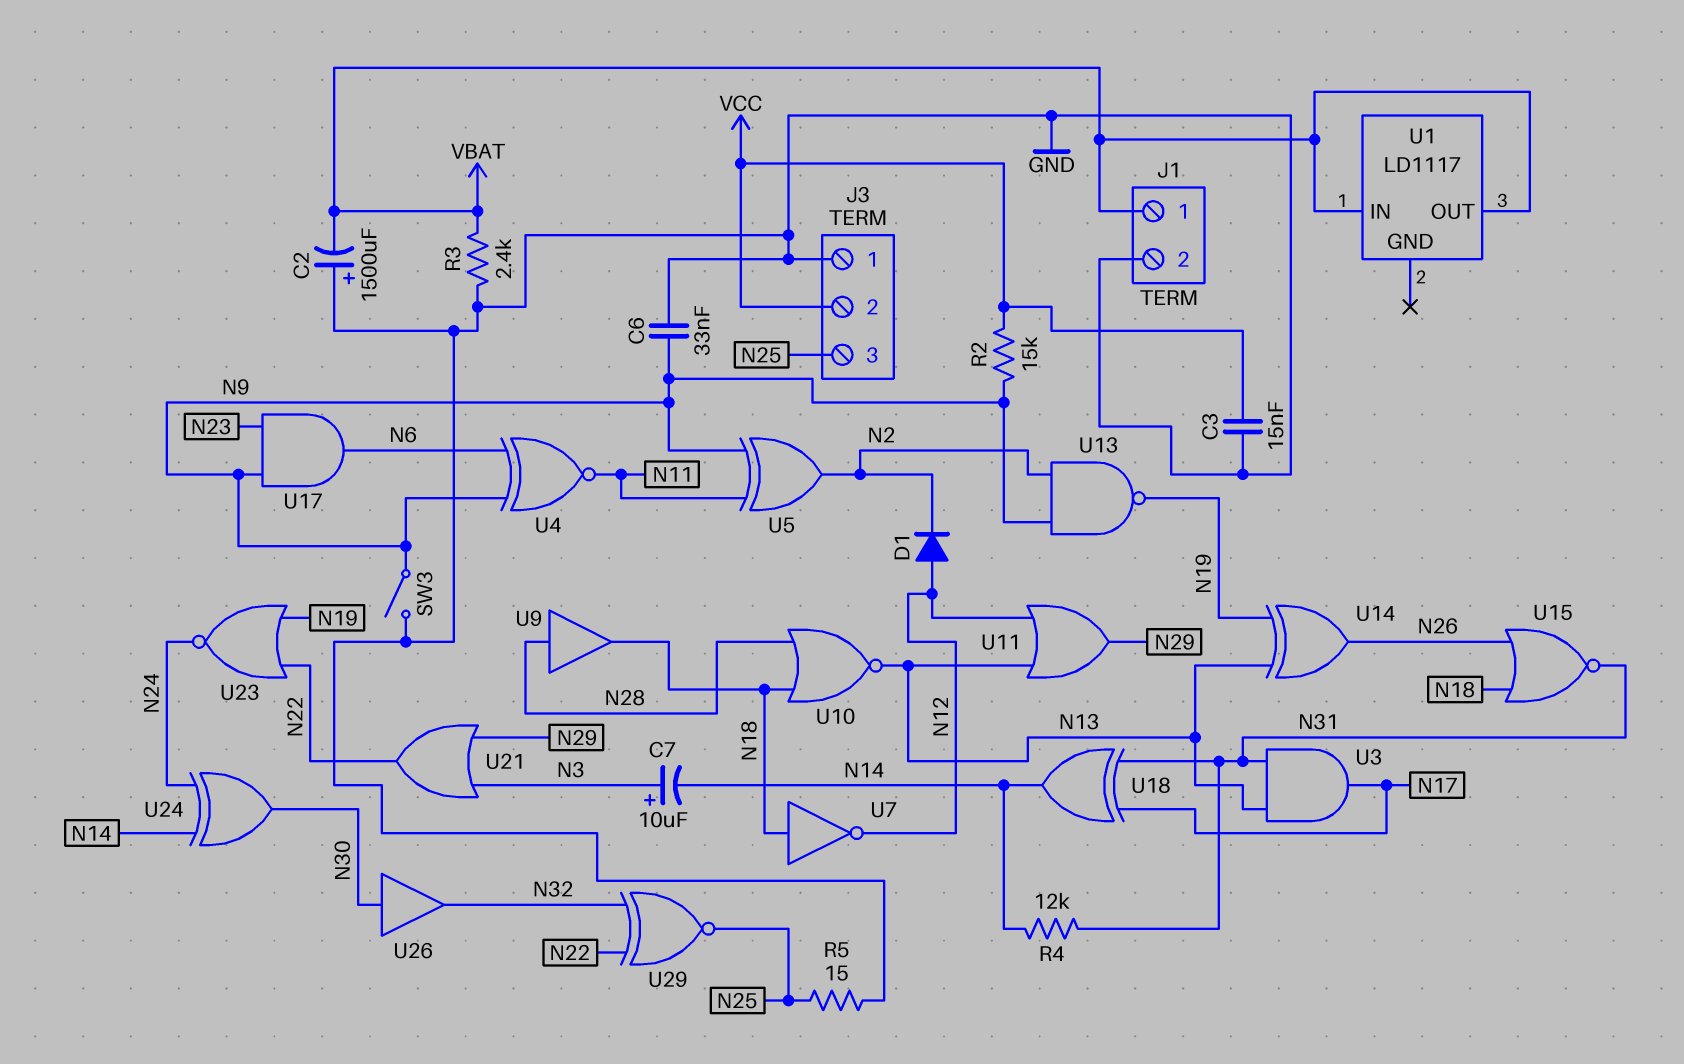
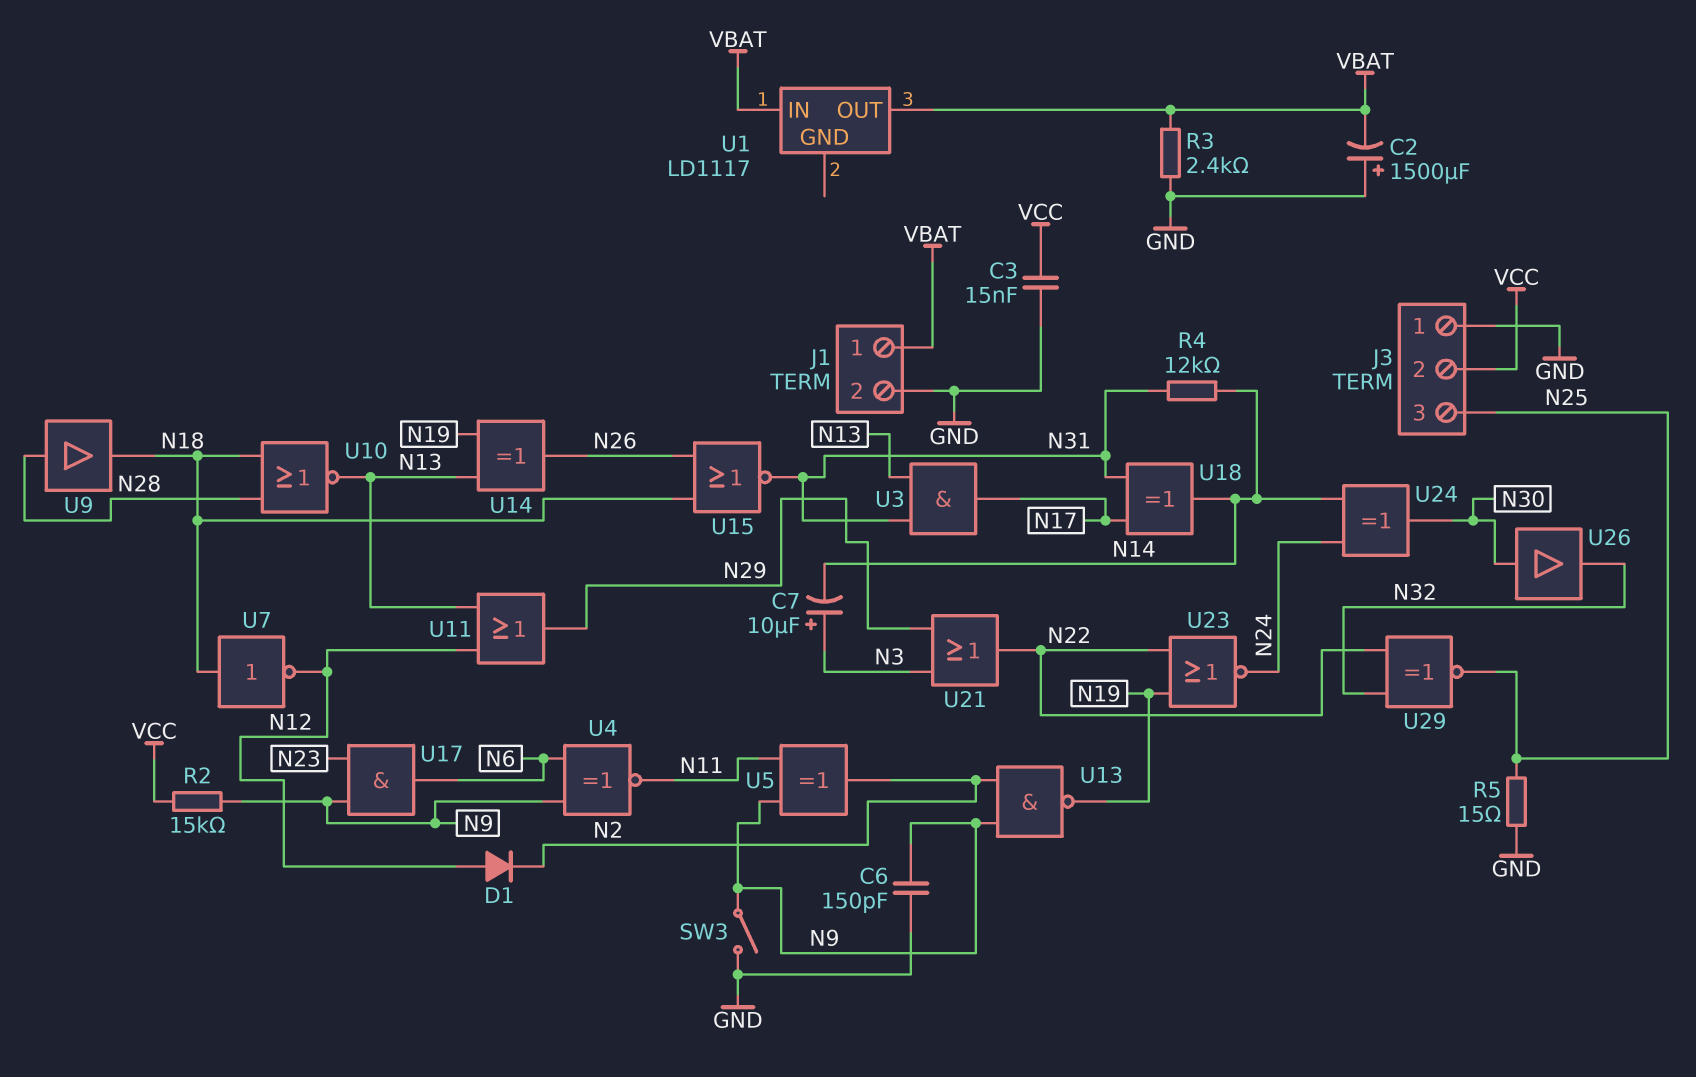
C6: 33nF (GND, N9) -> 150pF (GND, N9)

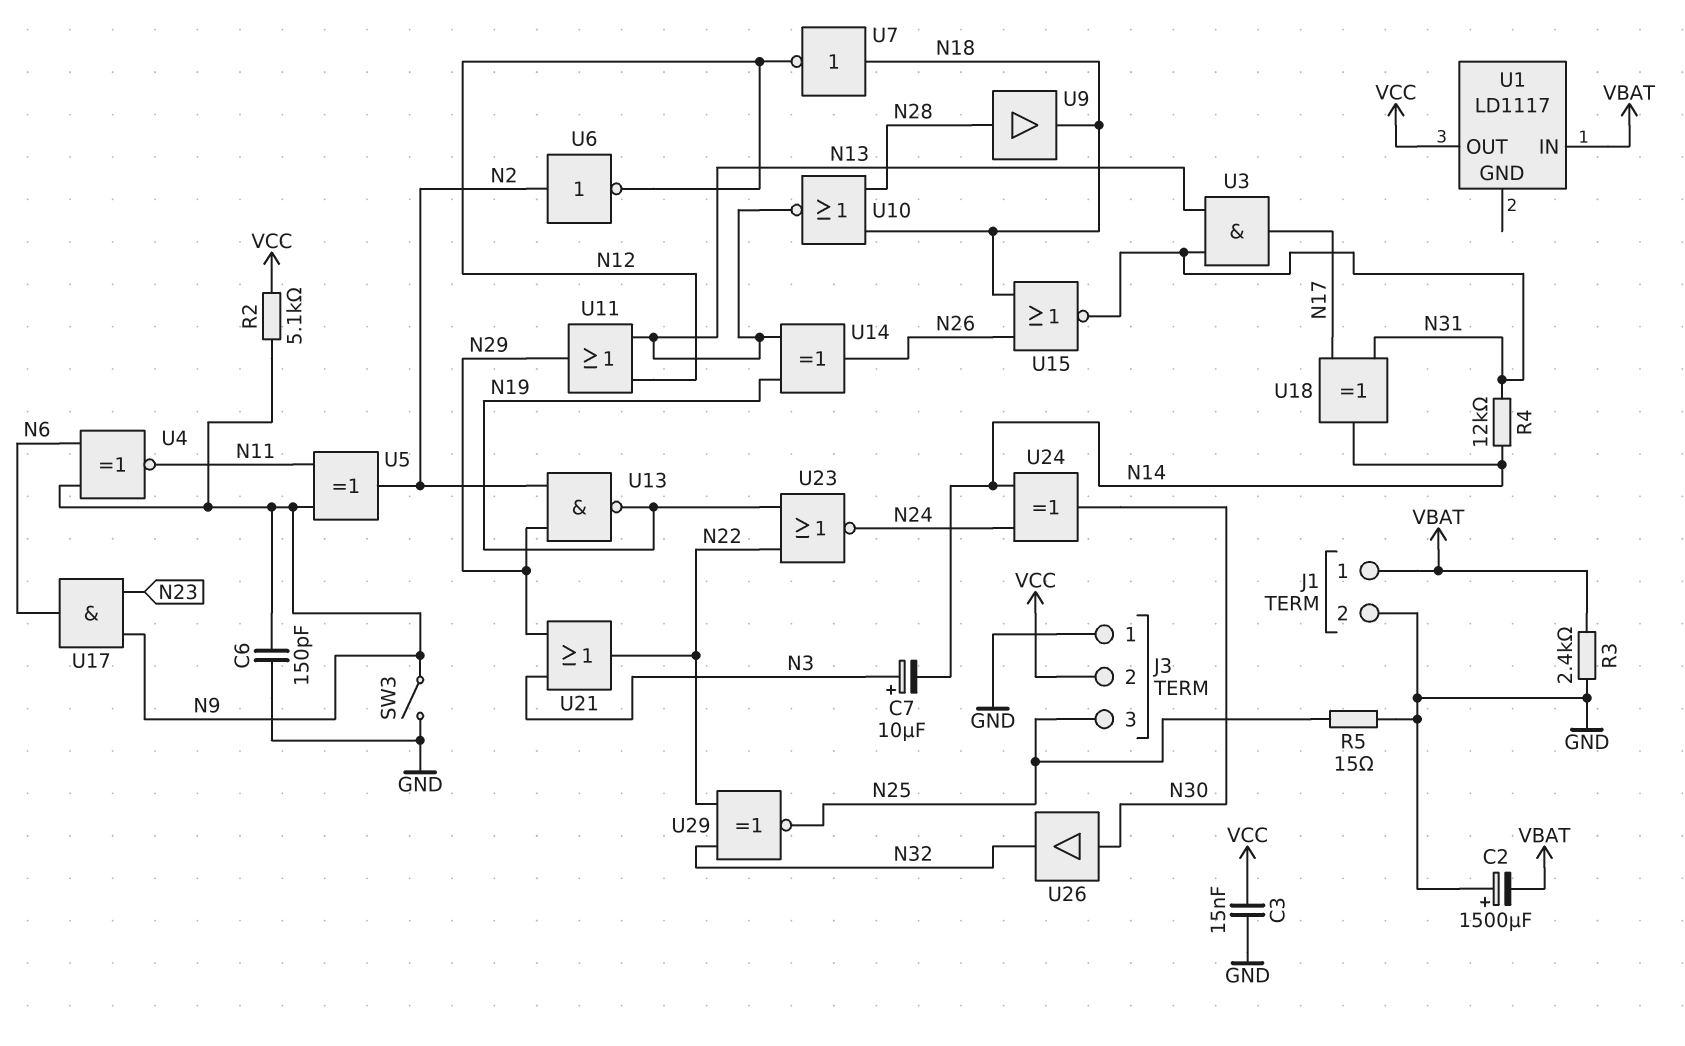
D1: diode (A N12, K N2) -> none
R2: 15k (N9, VCC) -> 5.1k (N9, VCC)
U1 pin OUT: VBAT -> VCC
U6: none -> NOT (in N2, out N12)
U13: NAND (in N2, in N9, out N19) -> NAND (in N2, in N29, out N19)

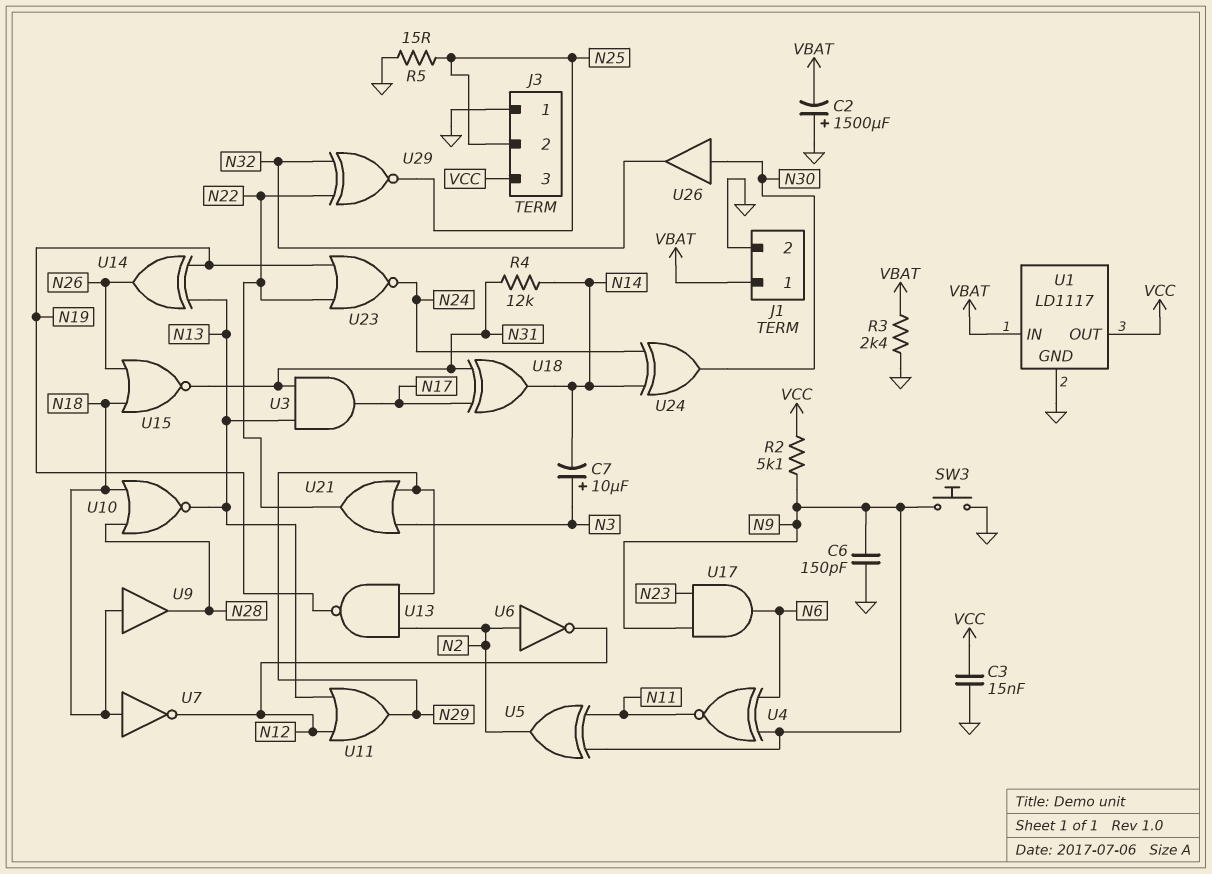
J3 pin 2: VCC -> N25
J3 pin 3: N25 -> VCC
SW3: switch (GND, N9) -> button (GND, N9)
U1 pin GND: none -> GND
U9: buffer (in N28, out N18) -> buffer (in N18, out N28)

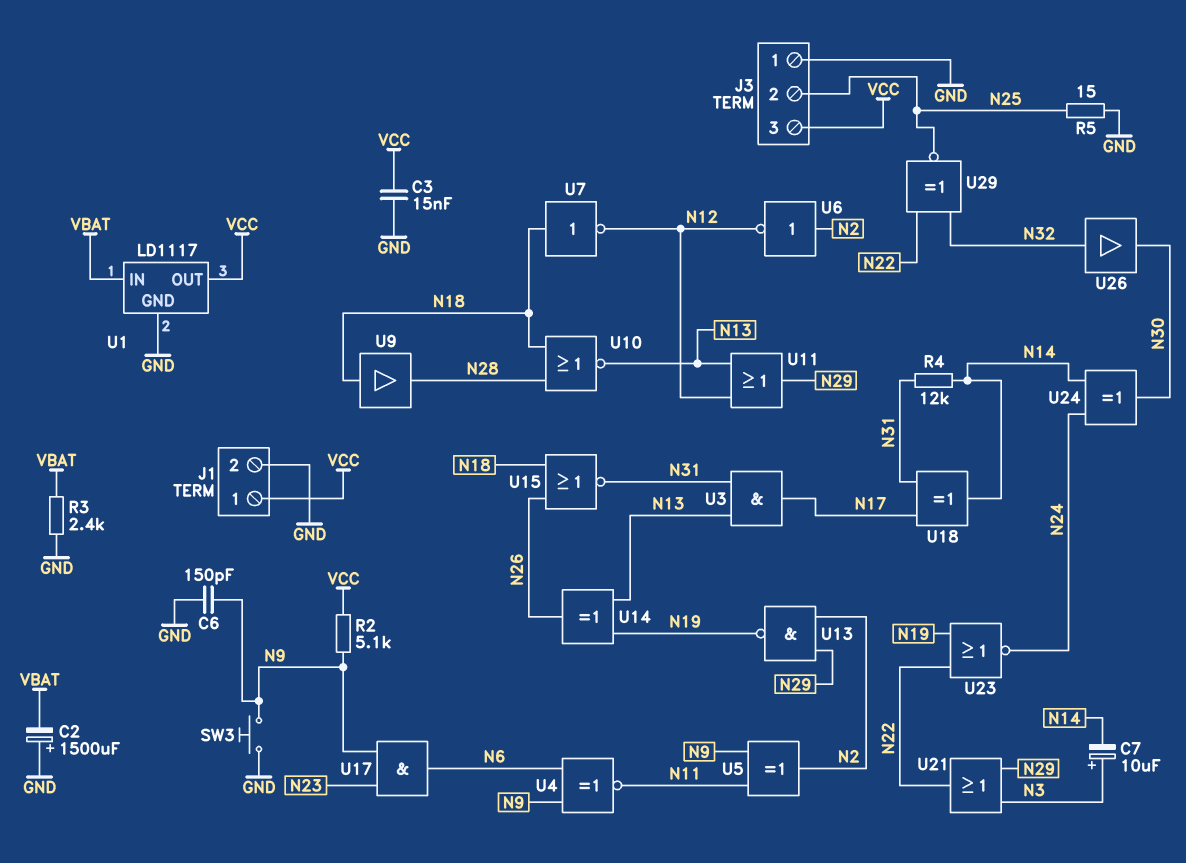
J1 pin 1: VBAT -> VCC
U26: buffer (in N30, out N32) -> buffer (in N32, out N30)

